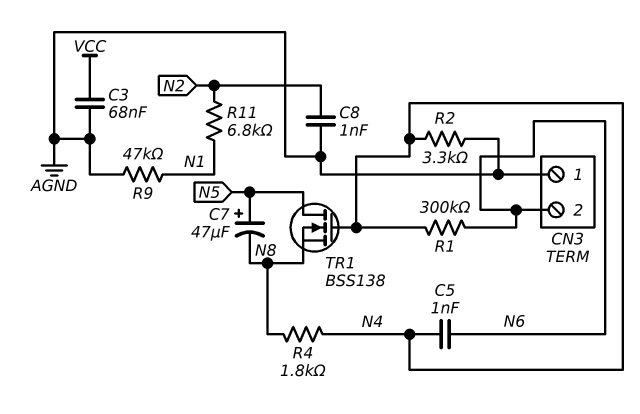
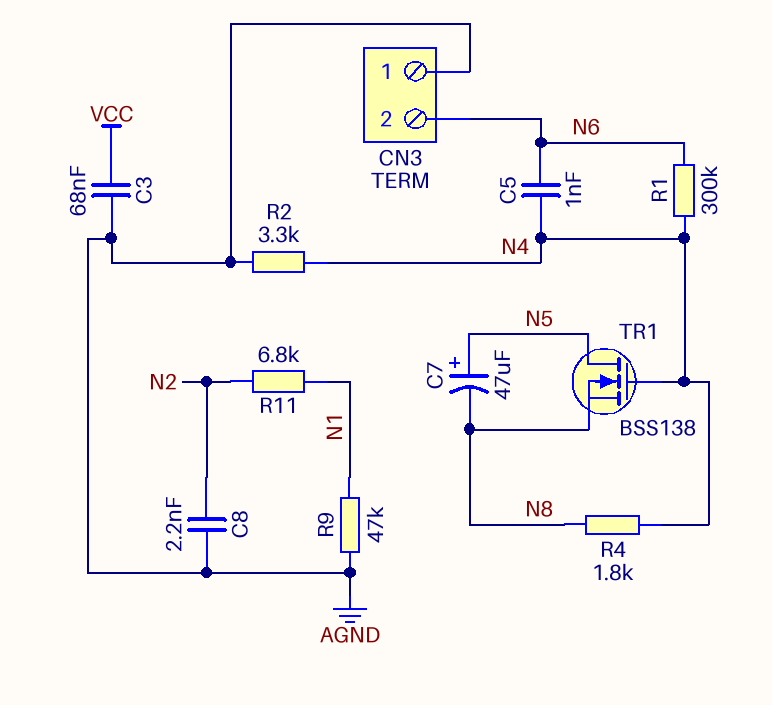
C8: 1nF (AGND, N2) -> 2.2nF (AGND, N2)

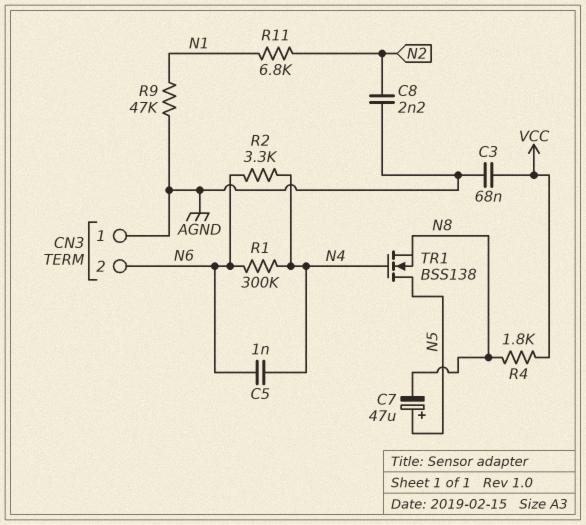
R2: 3.3k (AGND, N4) -> 3.3k (N4, N6)
R4: 1.8k (N4, N8) -> 1.8k (N8, VCC)

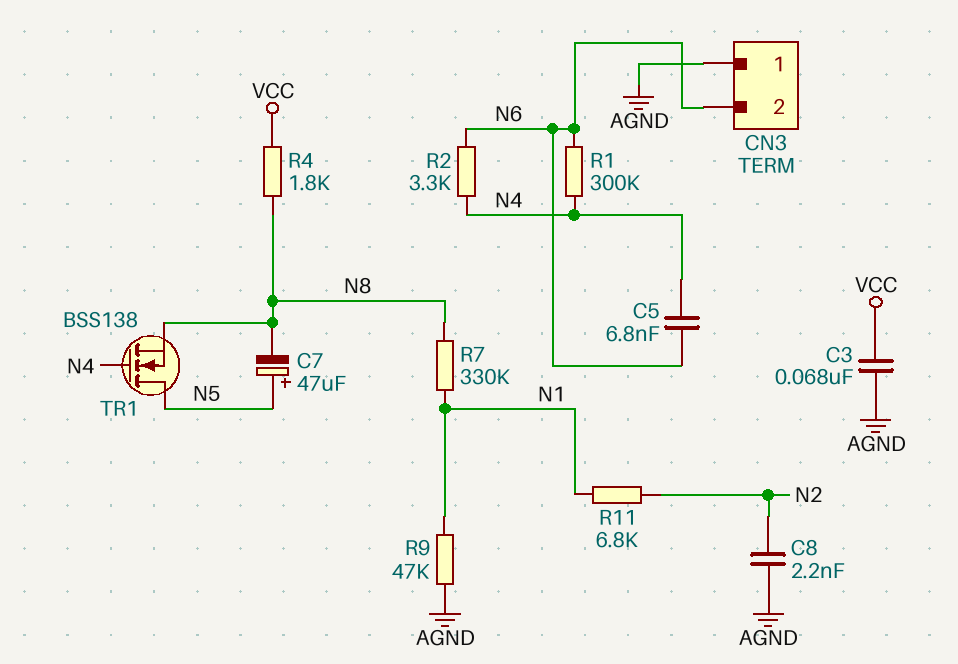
C5: 1nF (N4, N6) -> 6.8nF (N4, N6)
R7: none -> 330k (N1, N8)

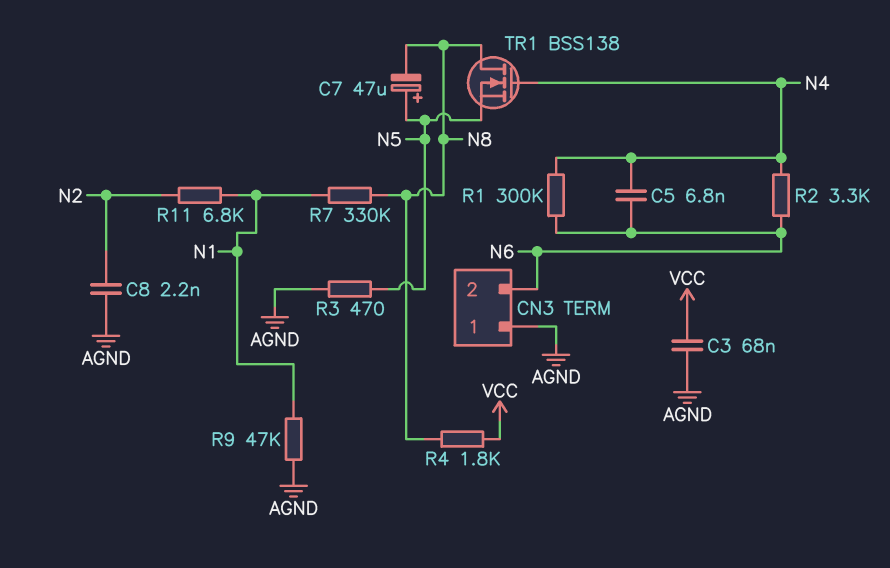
R3: none -> 470 (AGND, N5)
TR1: NMOS BSS138 (G N4, D N5, S N8) -> NMOS BSS138 (G N4, D N8, S N5)

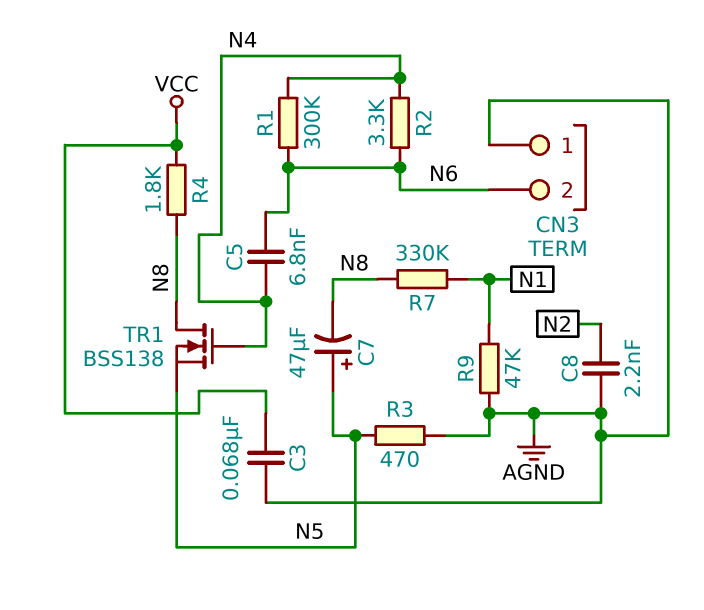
R11: 6.8k (N1, N2) -> none

